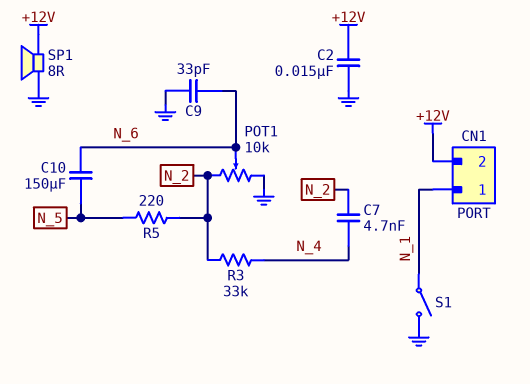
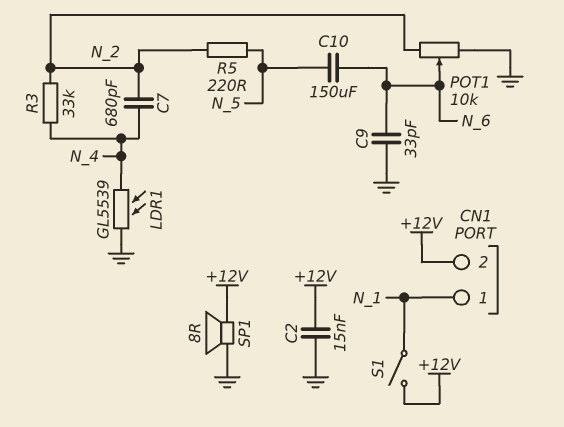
C7: 4.7nF (N_2, N_4) -> 680pF (N_2, N_4)
LDR1: none -> GL5539 (GND, N_4)
S1: switch (GND, N_1) -> switch (+12V, N_1)

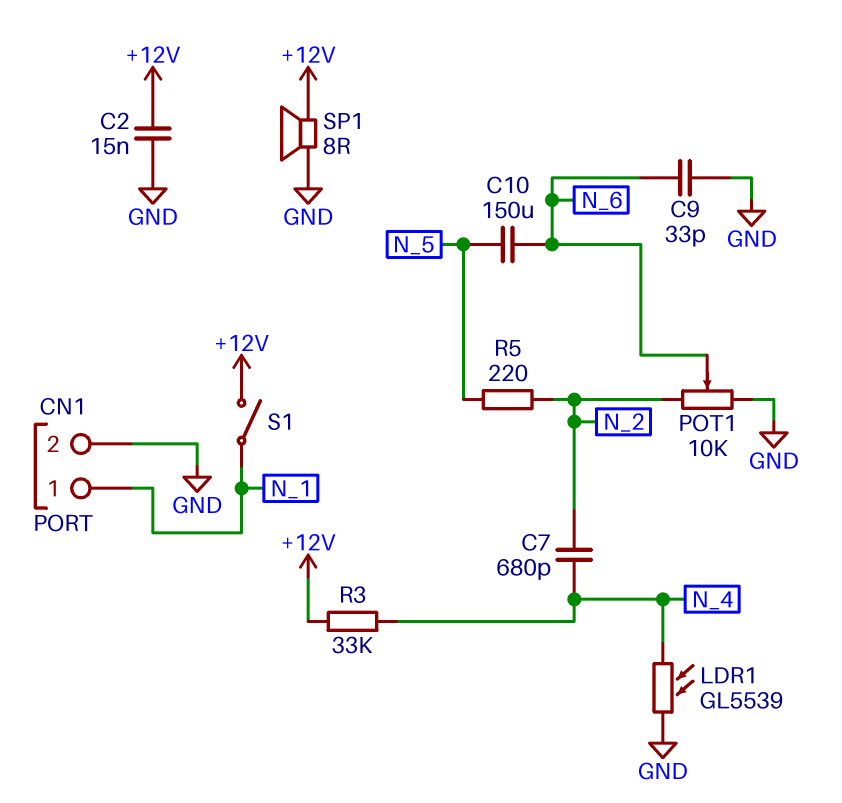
CN1 pin 2: +12V -> GND
R3: 33k (N_2, N_4) -> 33k (+12V, N_4)

